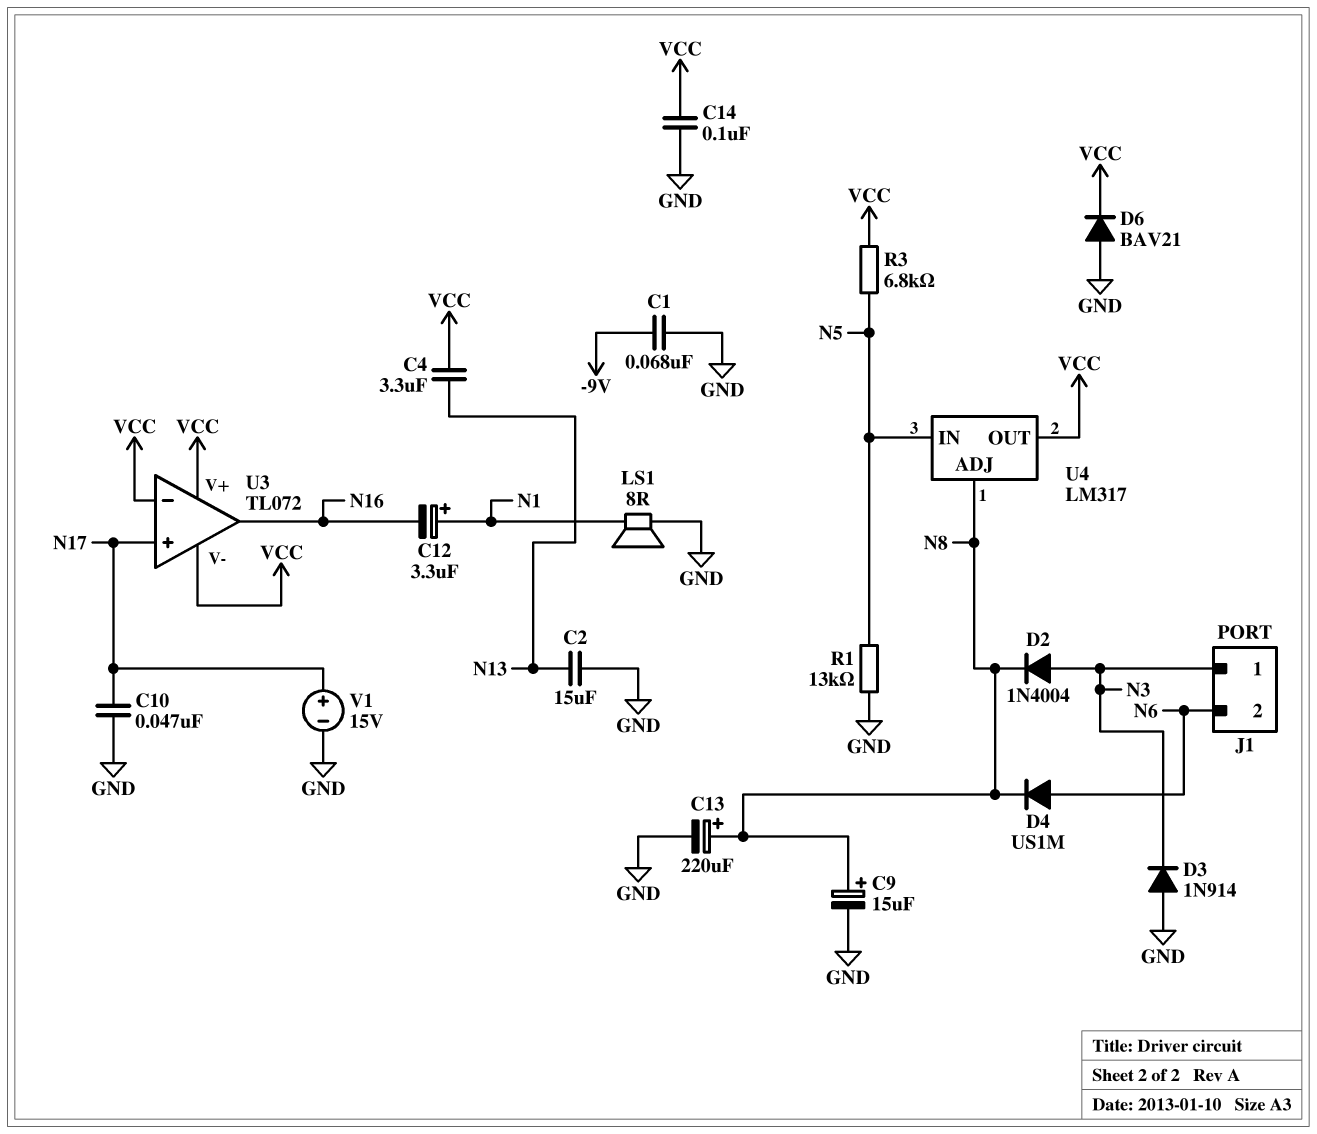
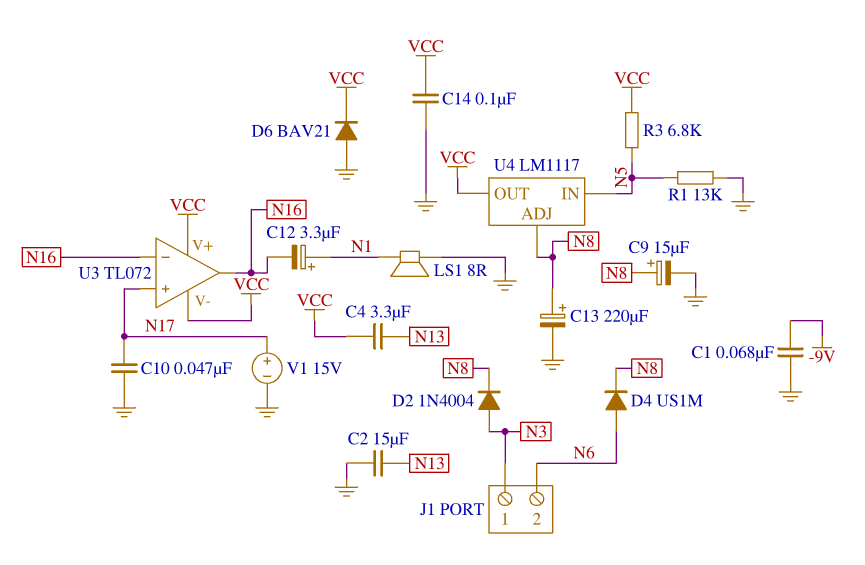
D3: diode 1N914 (A GND, K N3) -> none
U3 pin in-: VCC -> N16
U4: LM317 -> LM1117

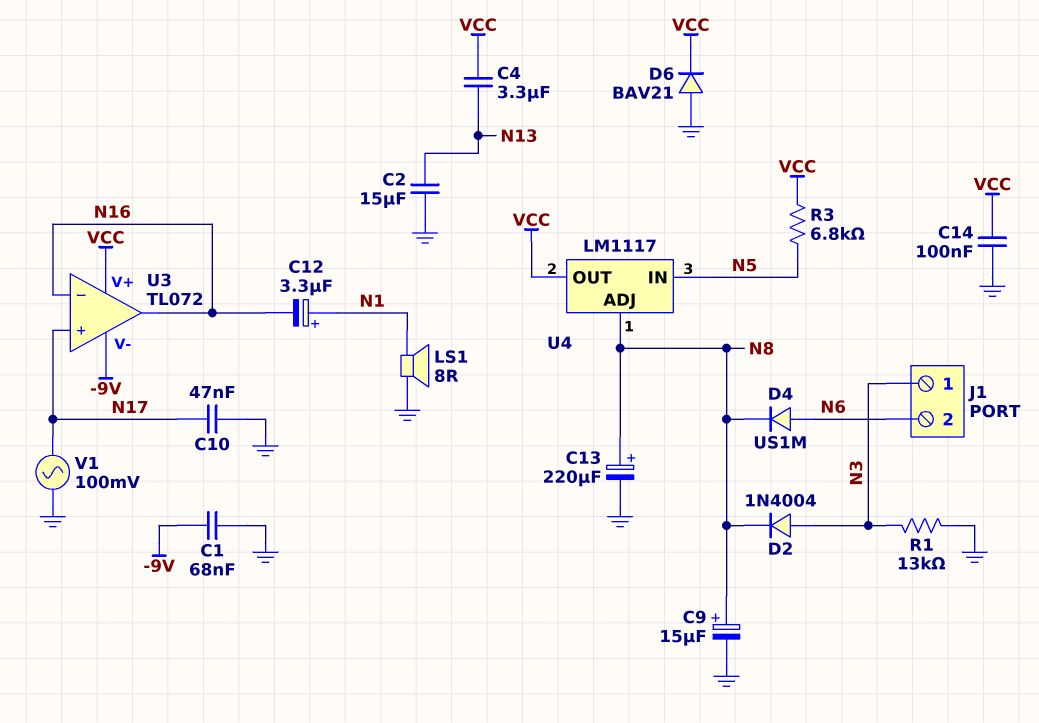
R1: 13k (GND, N5) -> 13k (GND, N3)
U3 pin V-: VCC -> -9V
V1: 15V (plus N17, minus GND) -> AC 100mV (GND, N17)

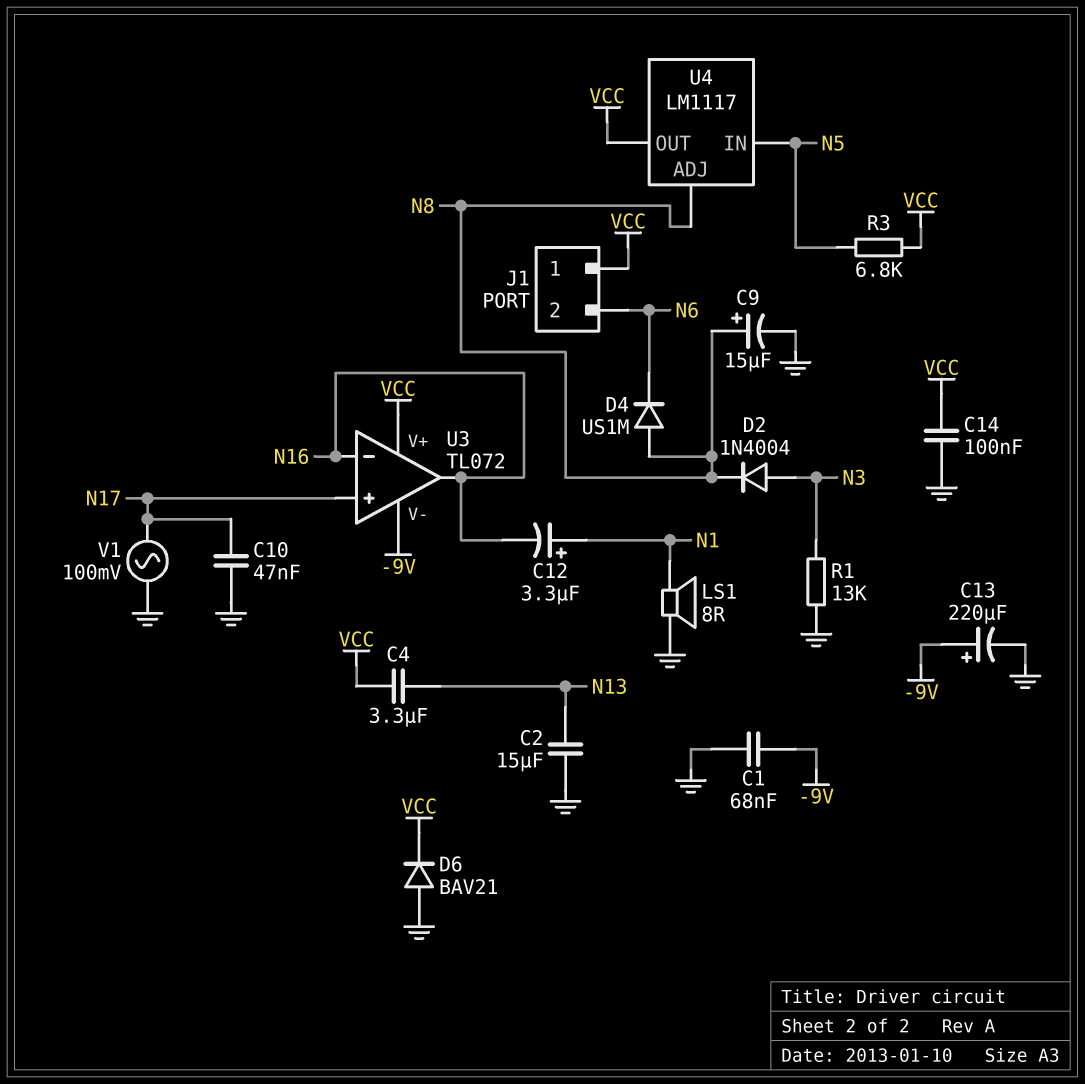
C13: 220uF (plus N8, minus GND) -> 220uF (plus -9V, minus GND)
D4: diode US1M (A N6, K N8) -> diode US1M (A N8, K N6)
J1 pin 1: N3 -> VCC

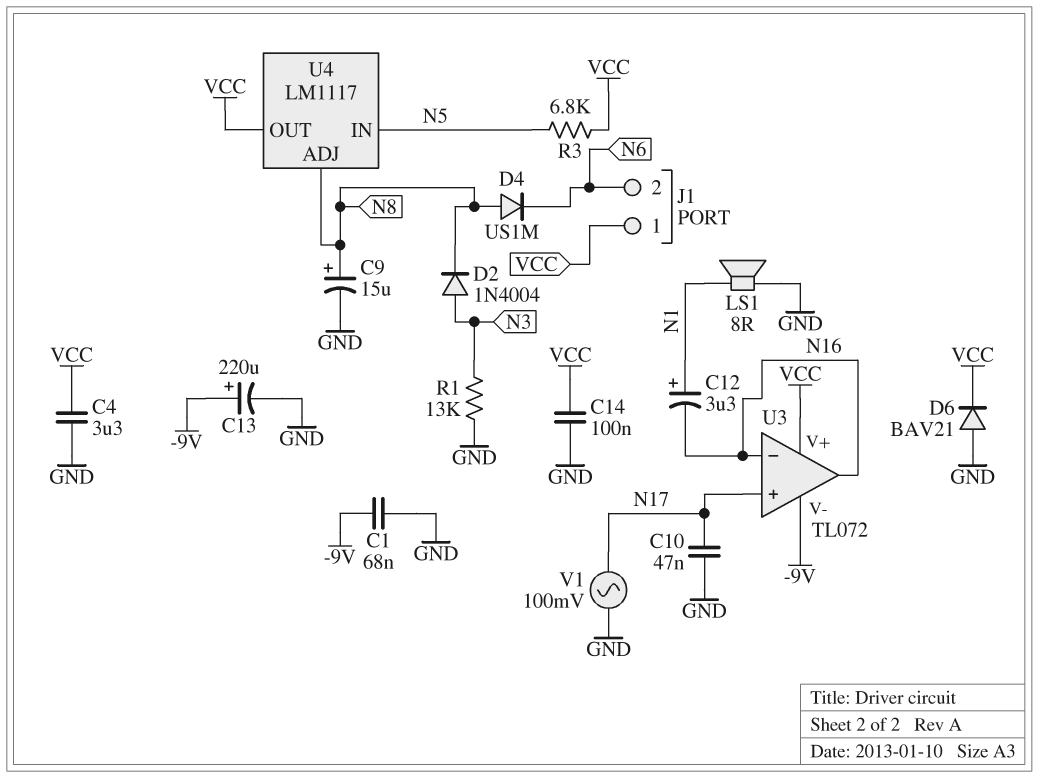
C2: 15uF (GND, N13) -> none
C4: 3.3uF (N13, VCC) -> 3.3uF (GND, VCC)

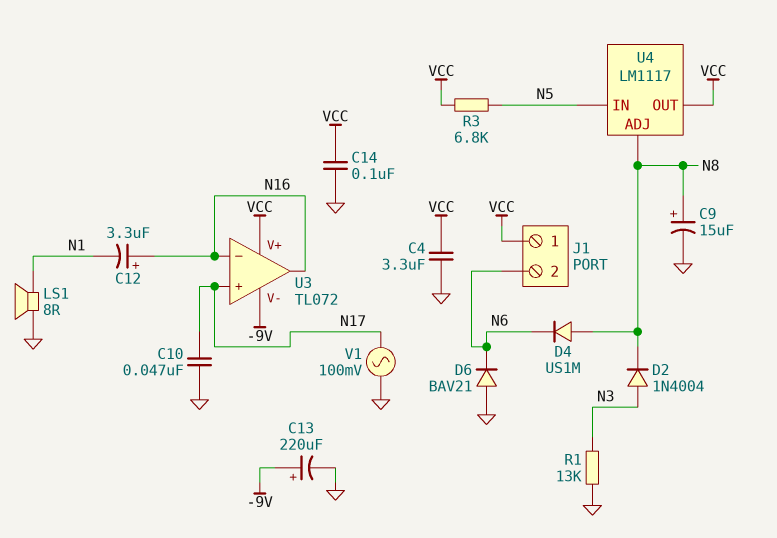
C1: 68nF (-9V, GND) -> none
C12: 3.3uF (plus N1, minus N16) -> 3.3uF (plus N16, minus N1)
D6: diode BAV21 (A GND, K VCC) -> diode BAV21 (A GND, K N6)

